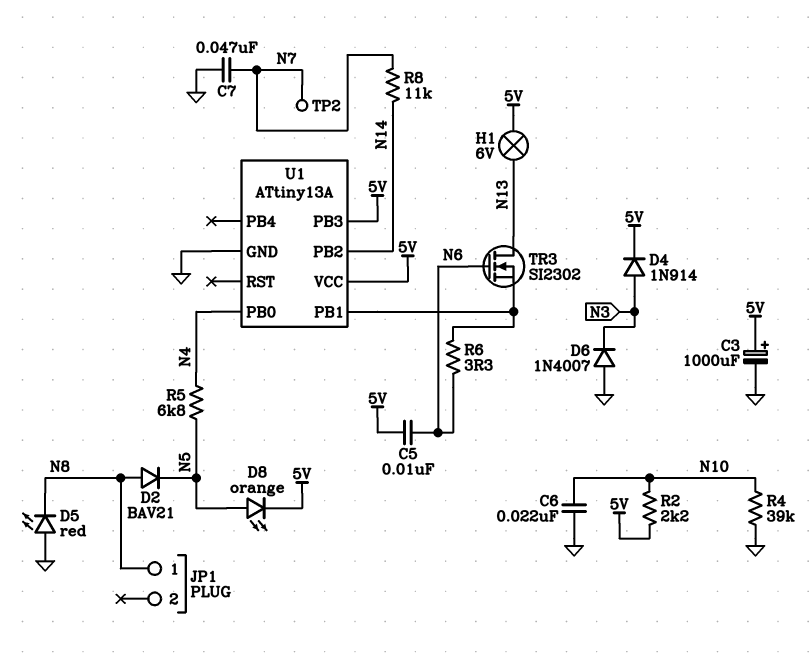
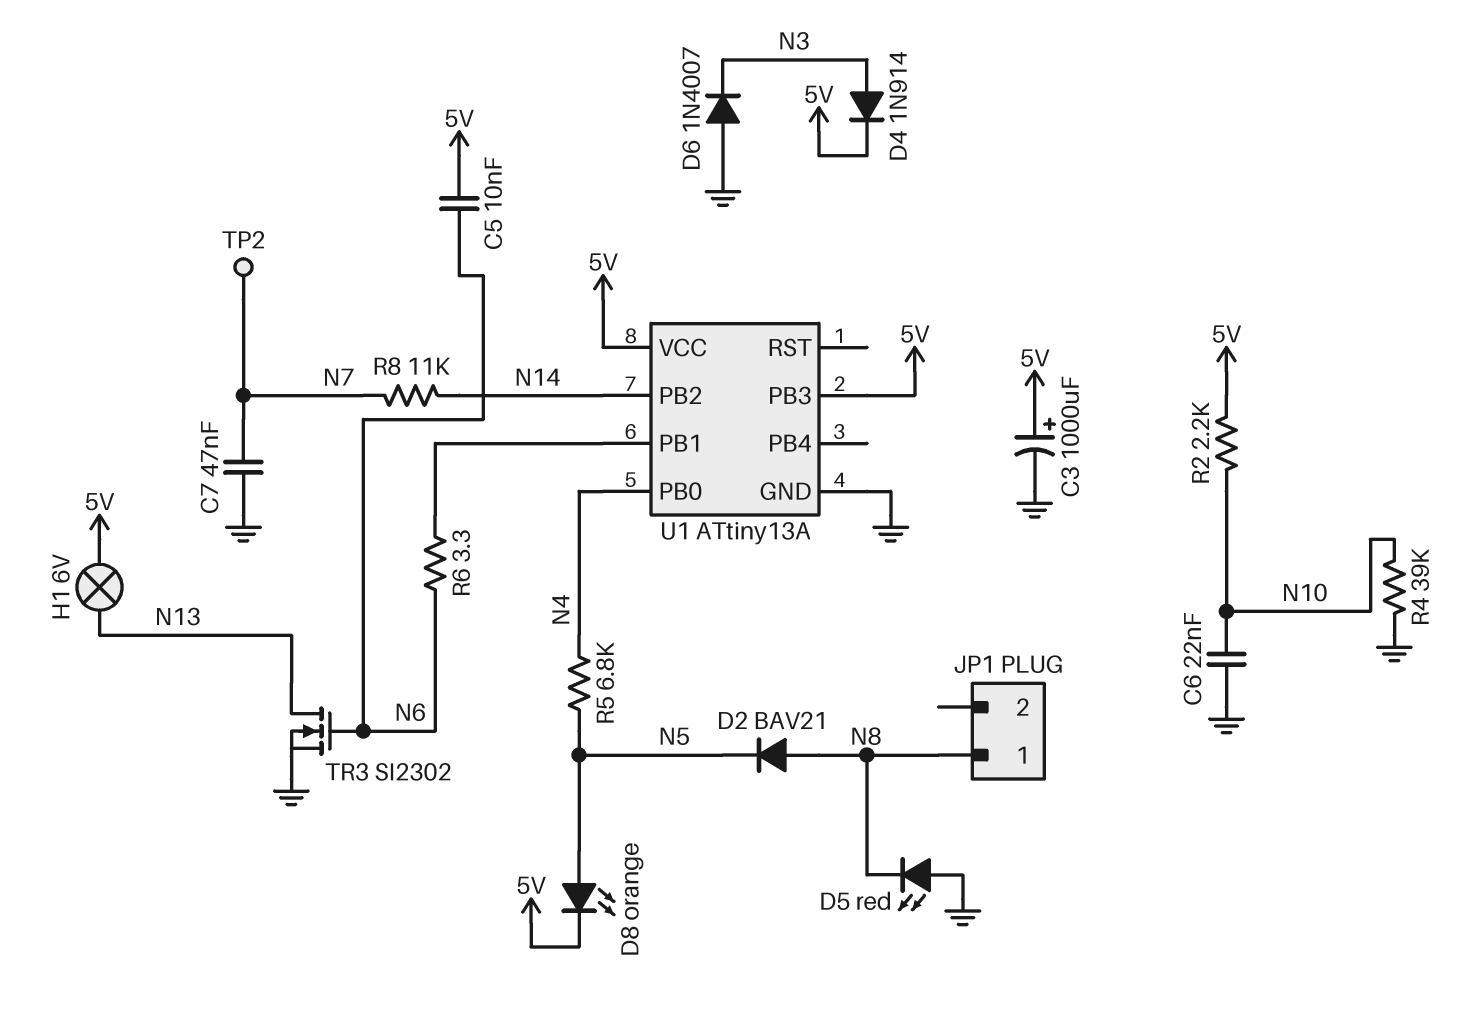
TR3: NMOS SI2302 (G N6, D N13, S U1/PB1) -> NMOS SI2302 (G N6, D N13, S GND)

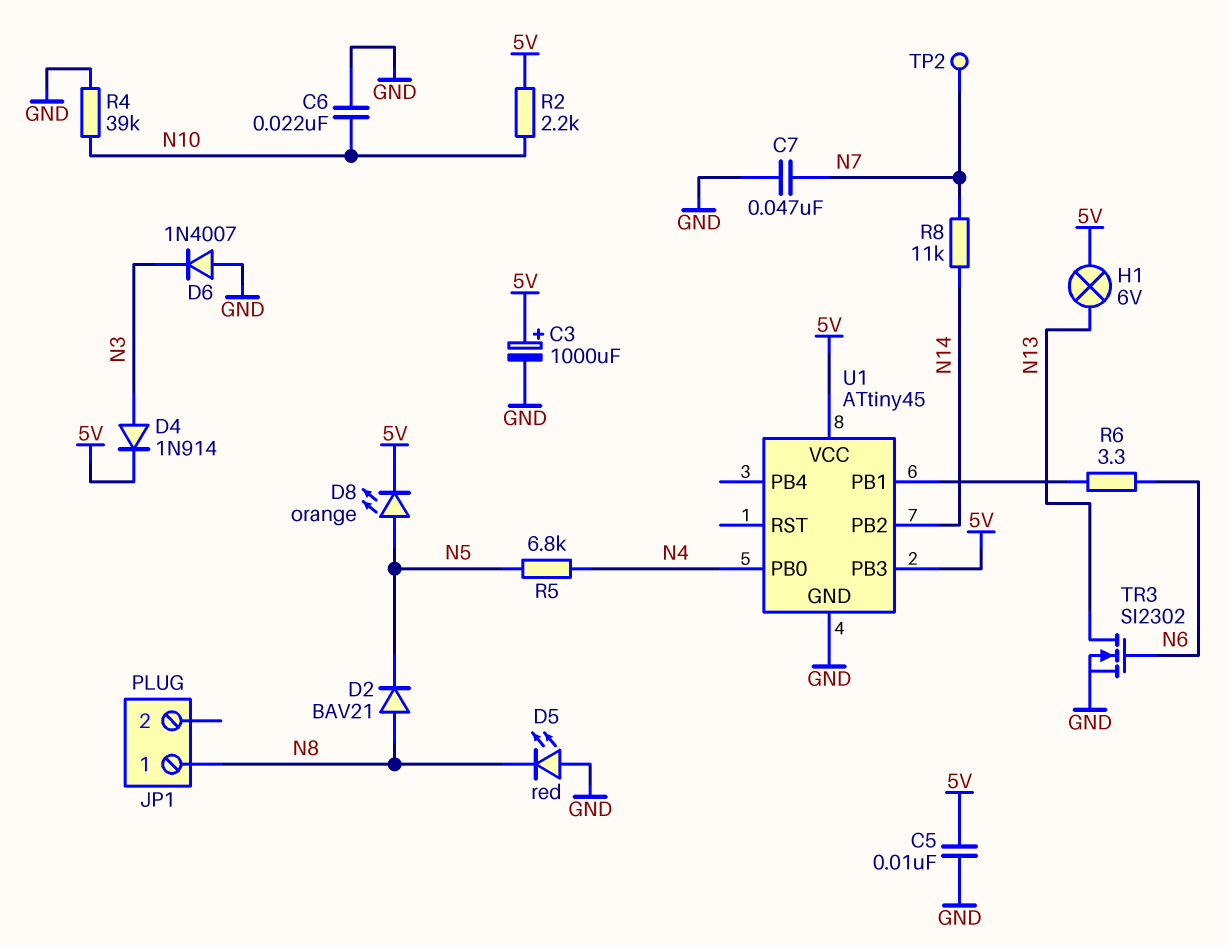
C5: 10nF (5V, N6) -> 10nF (5V, GND)
U1: ATtiny13A -> ATtiny45

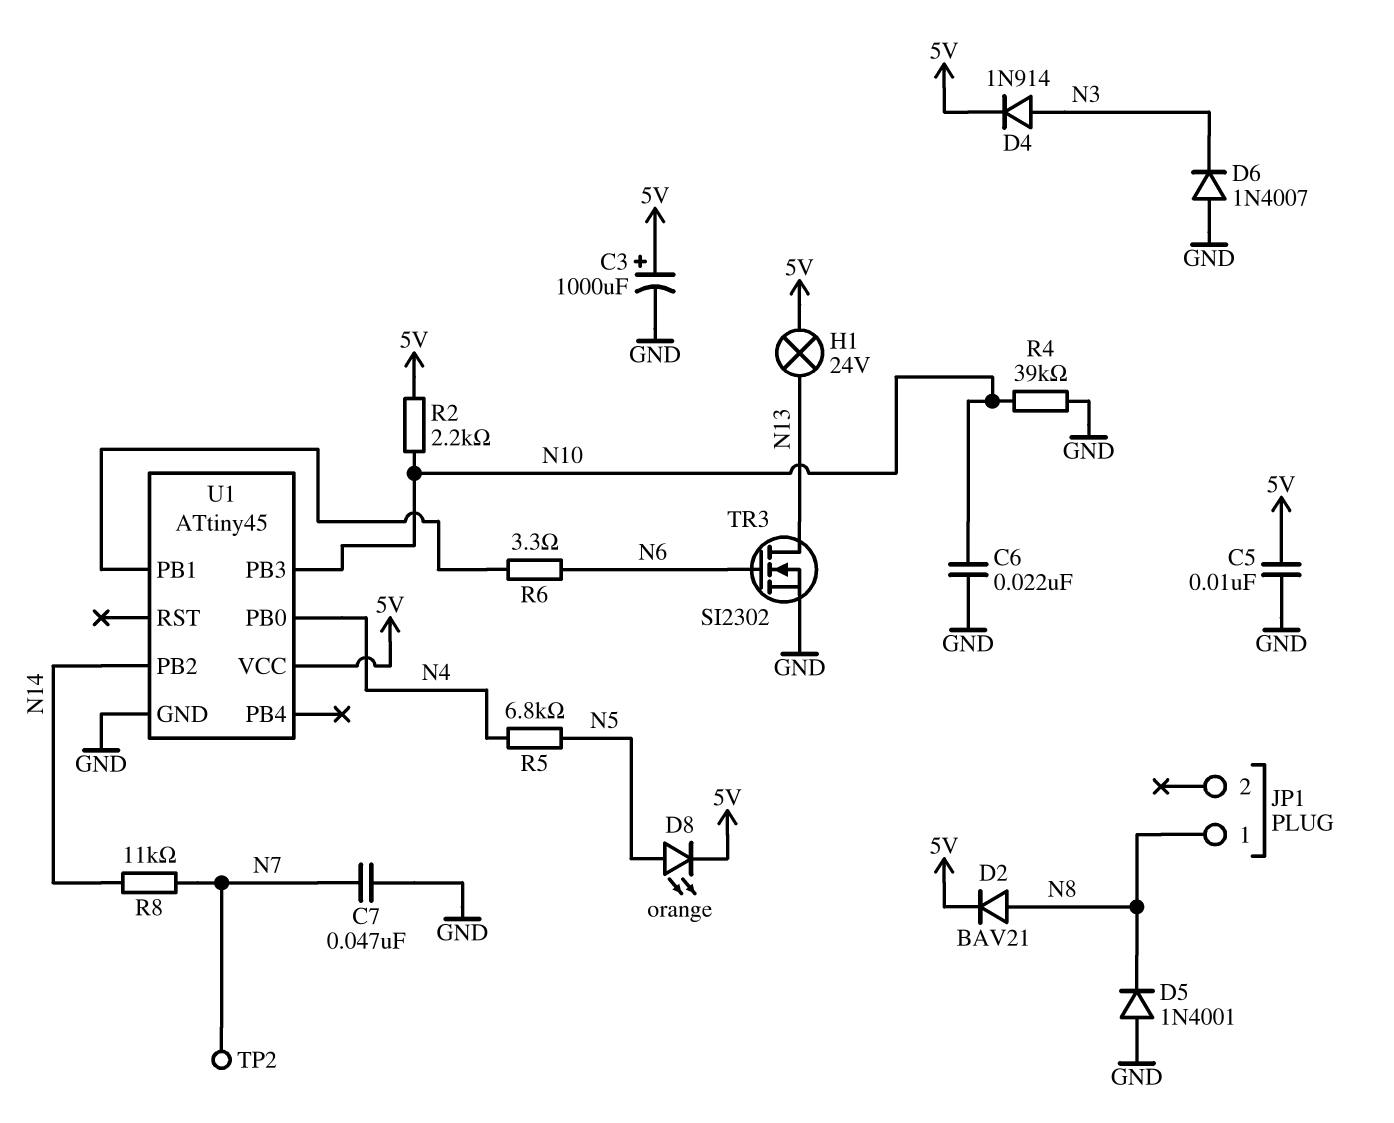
D2: diode BAV21 (A N8, K N5) -> diode BAV21 (A N8, K 5V)
D5: LED red (A GND, K N8) -> diode 1N4001 (A GND, K N8)
H1: lamp 6V (5V, N13) -> lamp 24V (5V, N13)
U1 pin PB3: 5V -> N10

